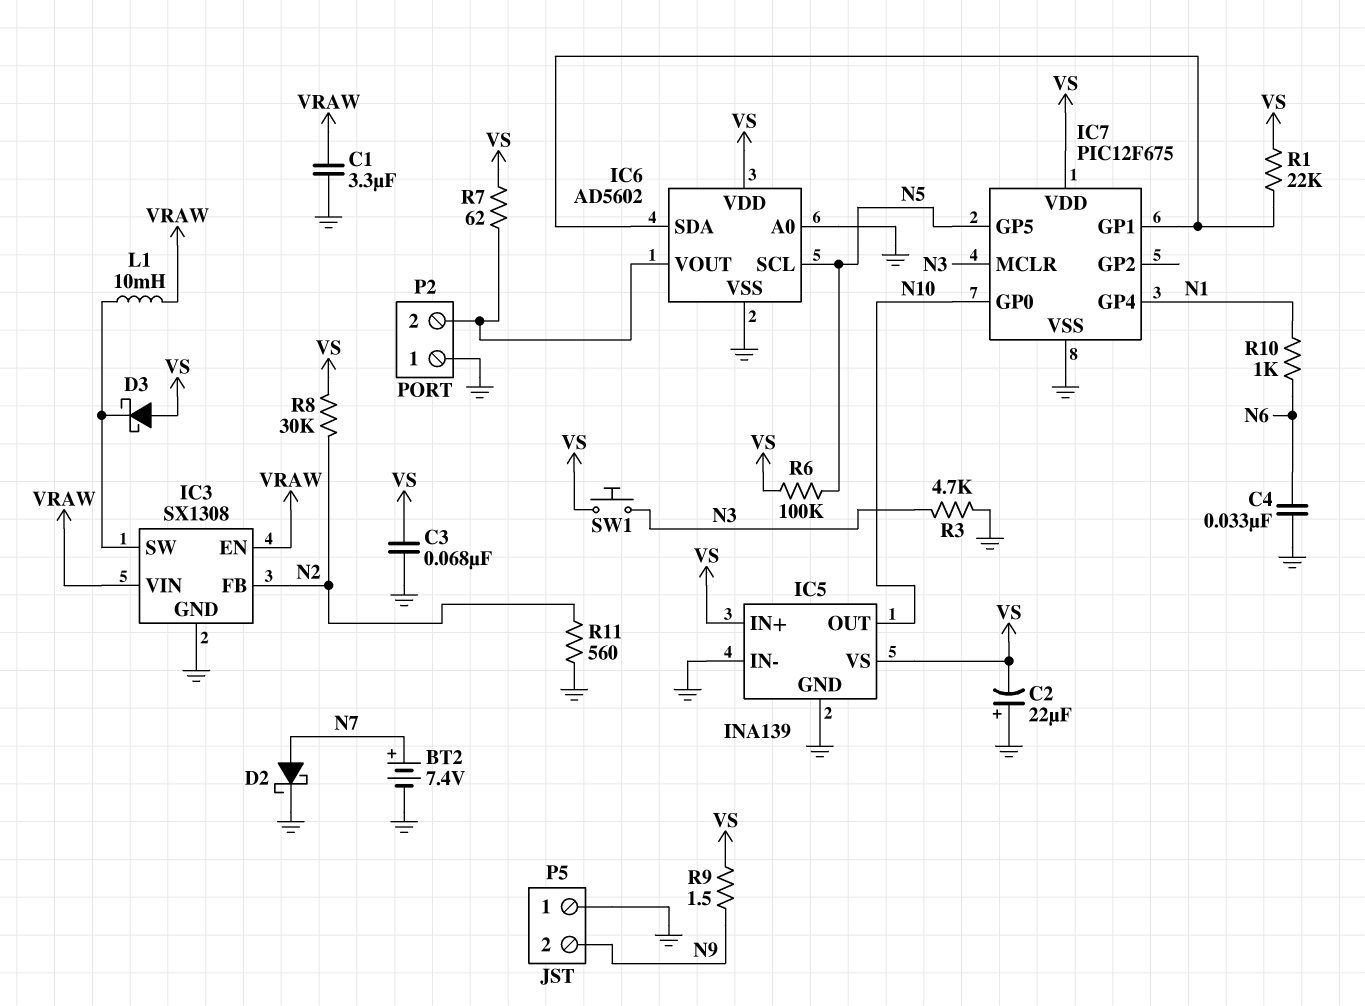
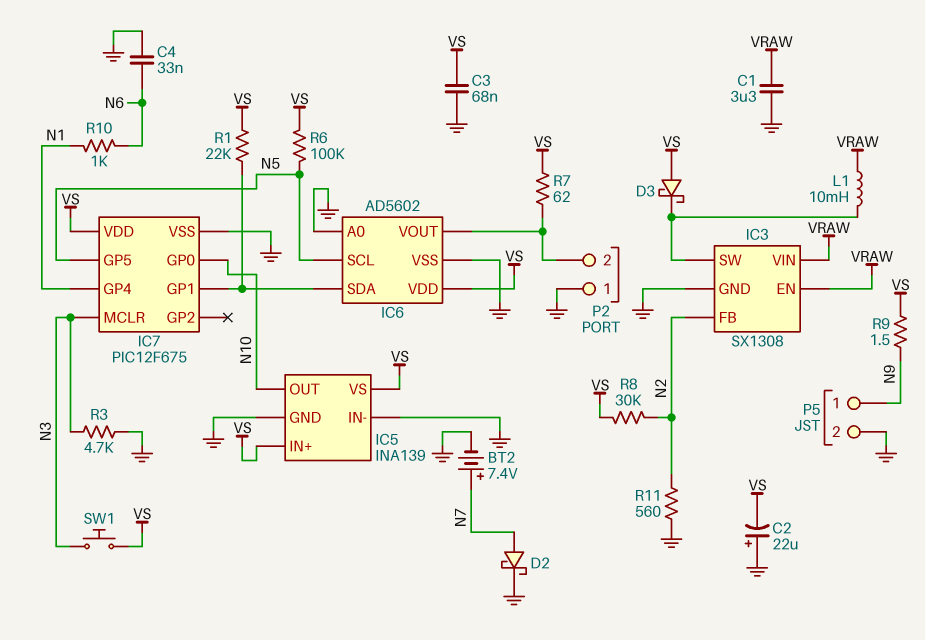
P5 pin 1: GND -> N9
P5 pin 2: N9 -> GND

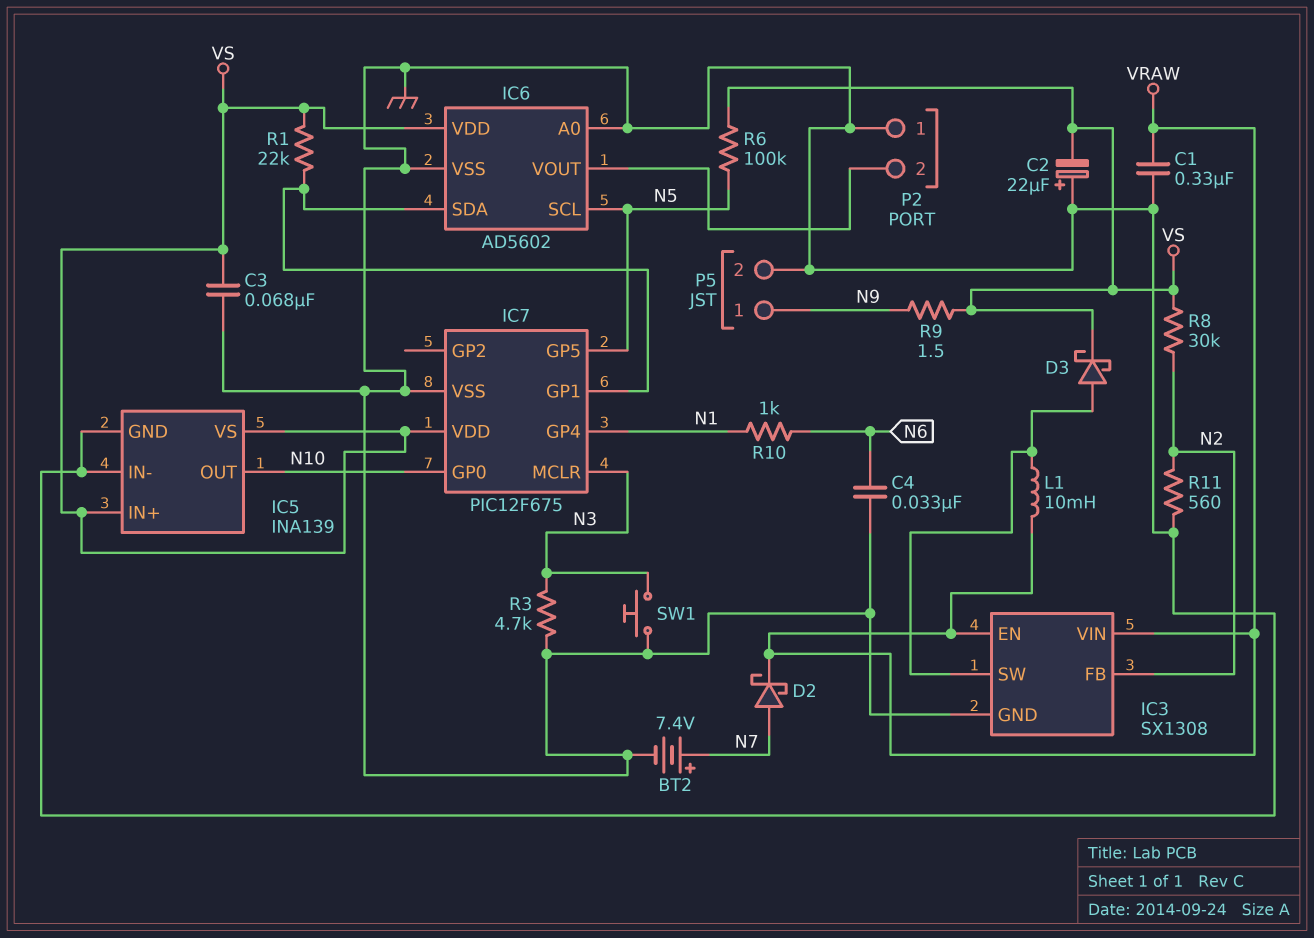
C1: 3.3uF (GND, VRAW) -> 330nF (GND, VRAW)
D2: schottky (A N7, K GND) -> schottky (A N7, K VRAW)
D3: schottky (A VS, K IC3/SW) -> schottky (A IC3/SW, K VS)
R7: 62 (IC6/VOUT, VS) -> none
SW1: button (N3, VS) -> button (GND, N3)

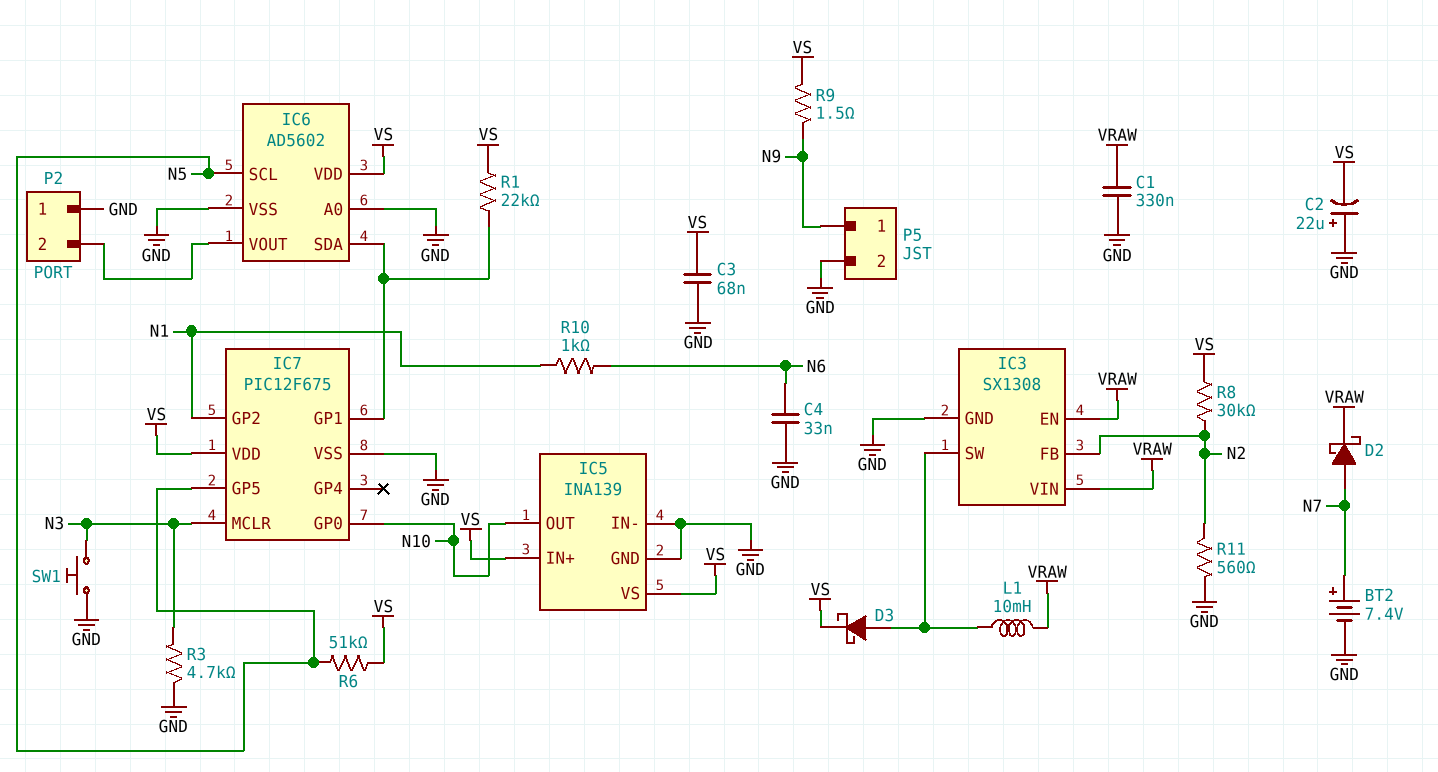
IC7 pin GP2: none -> N1
IC7 pin GP4: N1 -> none
R6: 100k (N5, VS) -> 51k (N5, VS)

